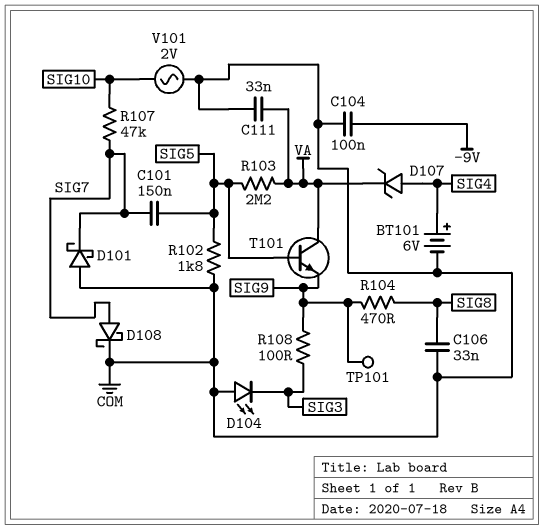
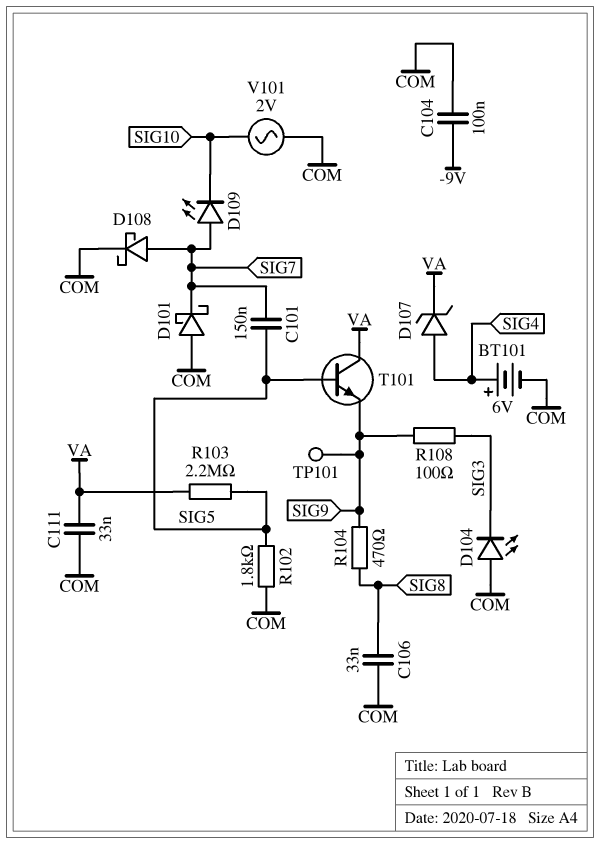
D109: none -> LED (A SIG7, K SIG10)
R107: 47k (SIG7, SIG10) -> none

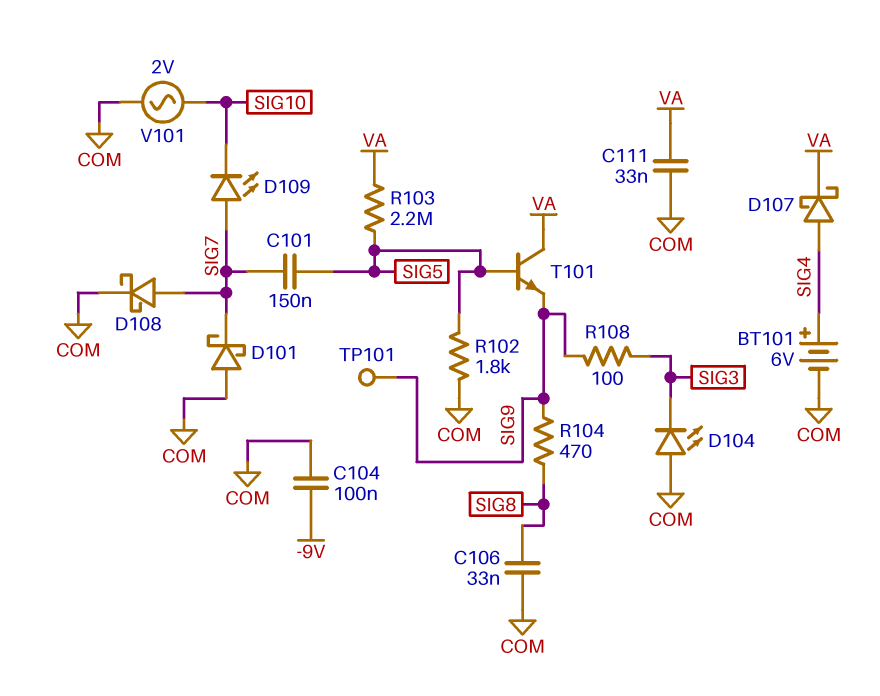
D107: zener (A SIG4, K VA) -> schottky (A SIG4, K VA)

